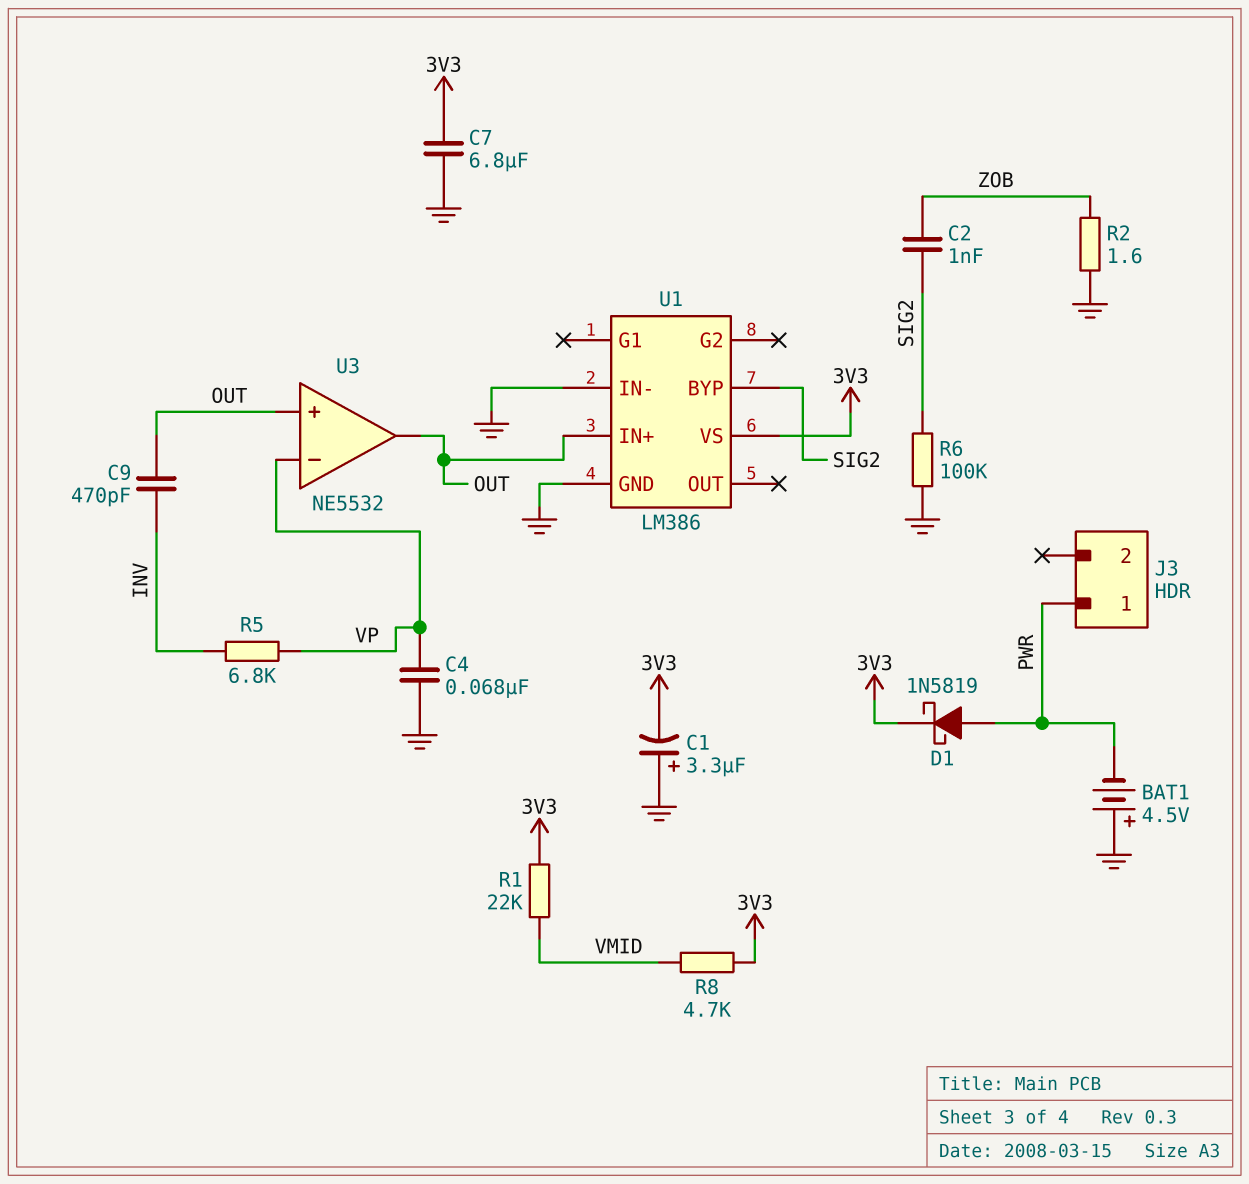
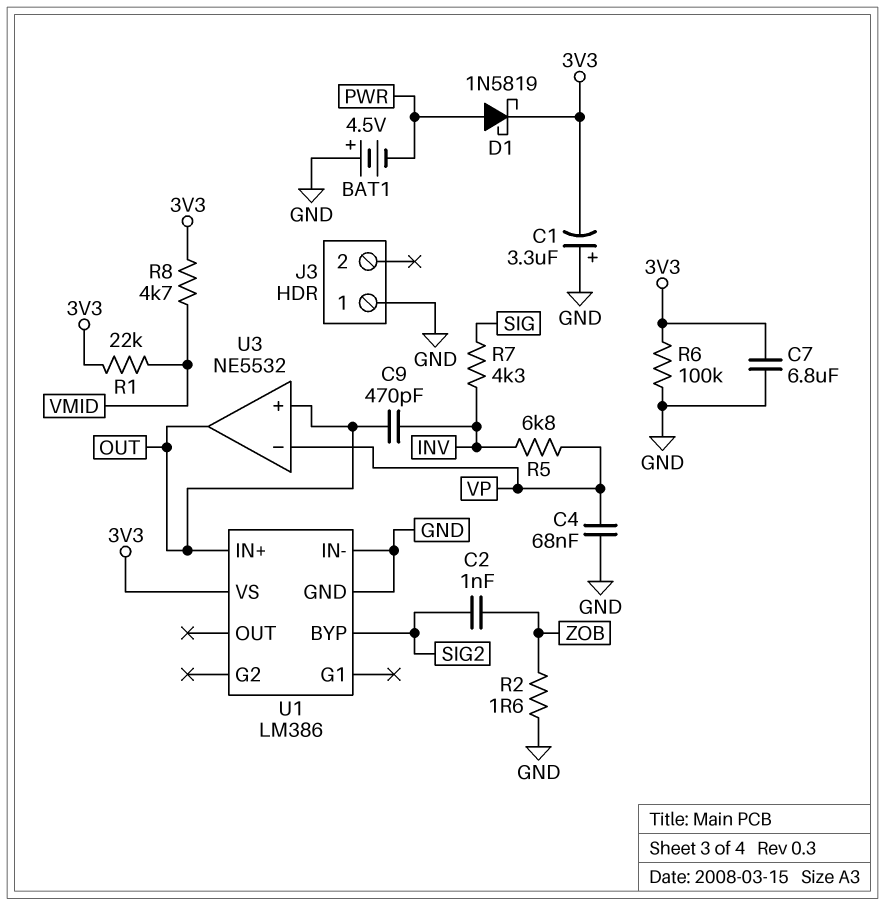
J3 pin 1: PWR -> GND
R6: 100k (GND, SIG2) -> 100k (3V3, GND)
R7: none -> 4.3k (INV, SIG)

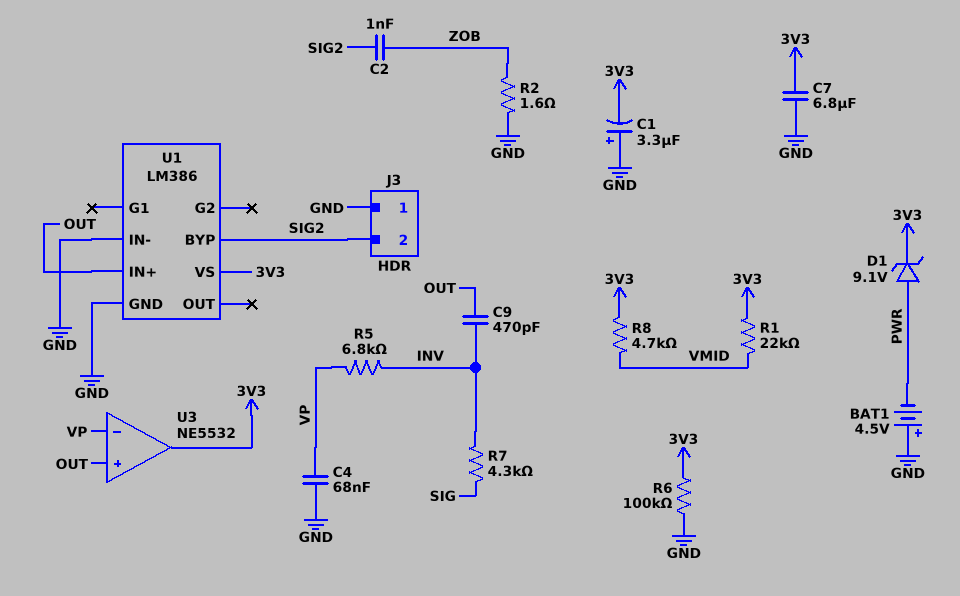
D1: schottky 1N5819 (A PWR, K 3V3) -> zener 9.1V (A PWR, K 3V3)
J3 pin 2: none -> SIG2
U3 pin out: OUT -> 3V3

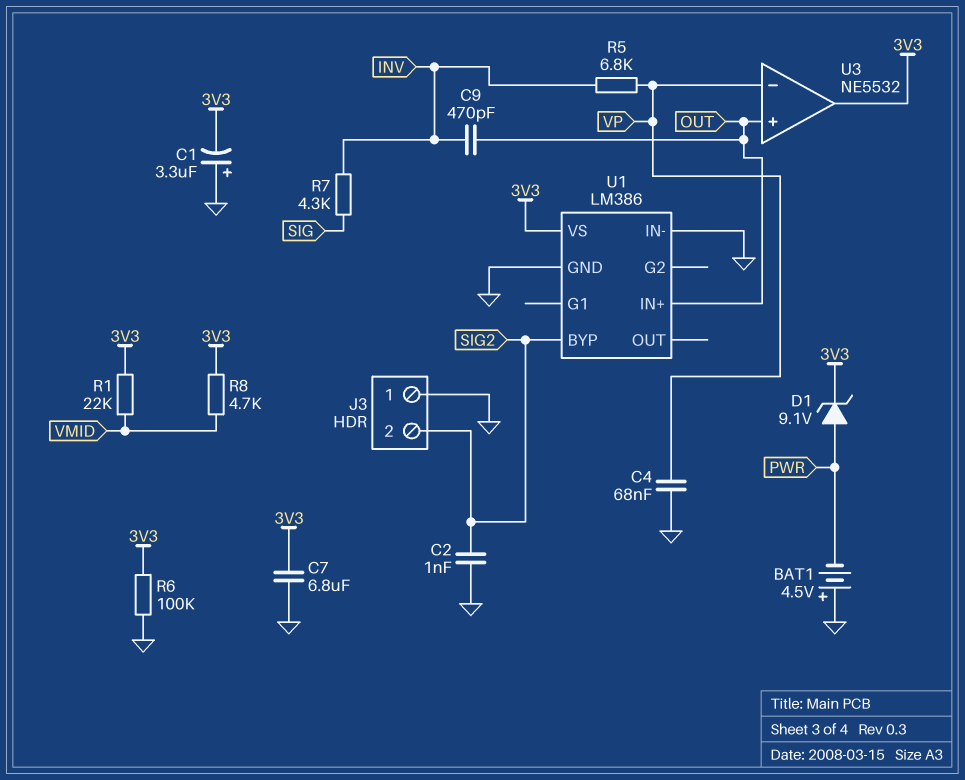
C2: 1nF (SIG2, ZOB) -> 1nF (GND, SIG2)
R2: 1.6 (GND, ZOB) -> none

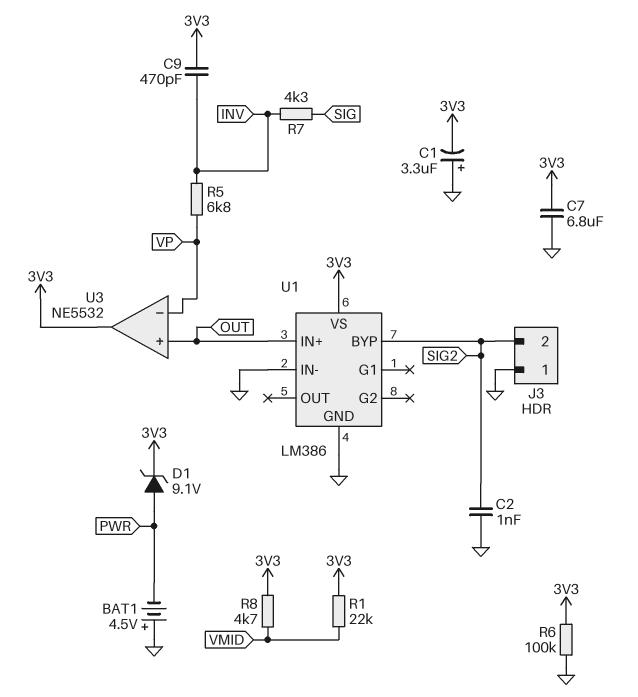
C4: 68nF (GND, VP) -> none
C9: 470pF (INV, OUT) -> 470pF (3V3, INV)

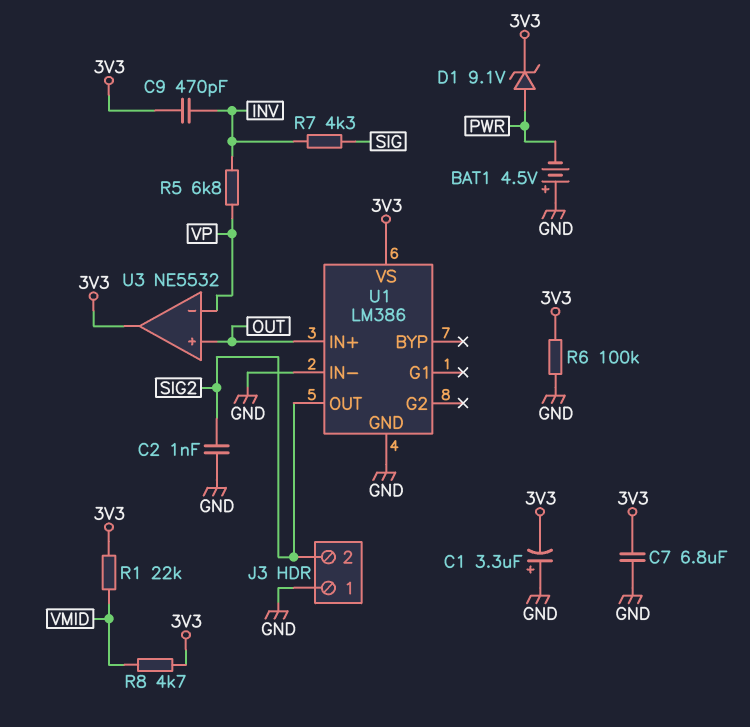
U1 pin BYP: SIG2 -> none
U1 pin OUT: none -> SIG2

